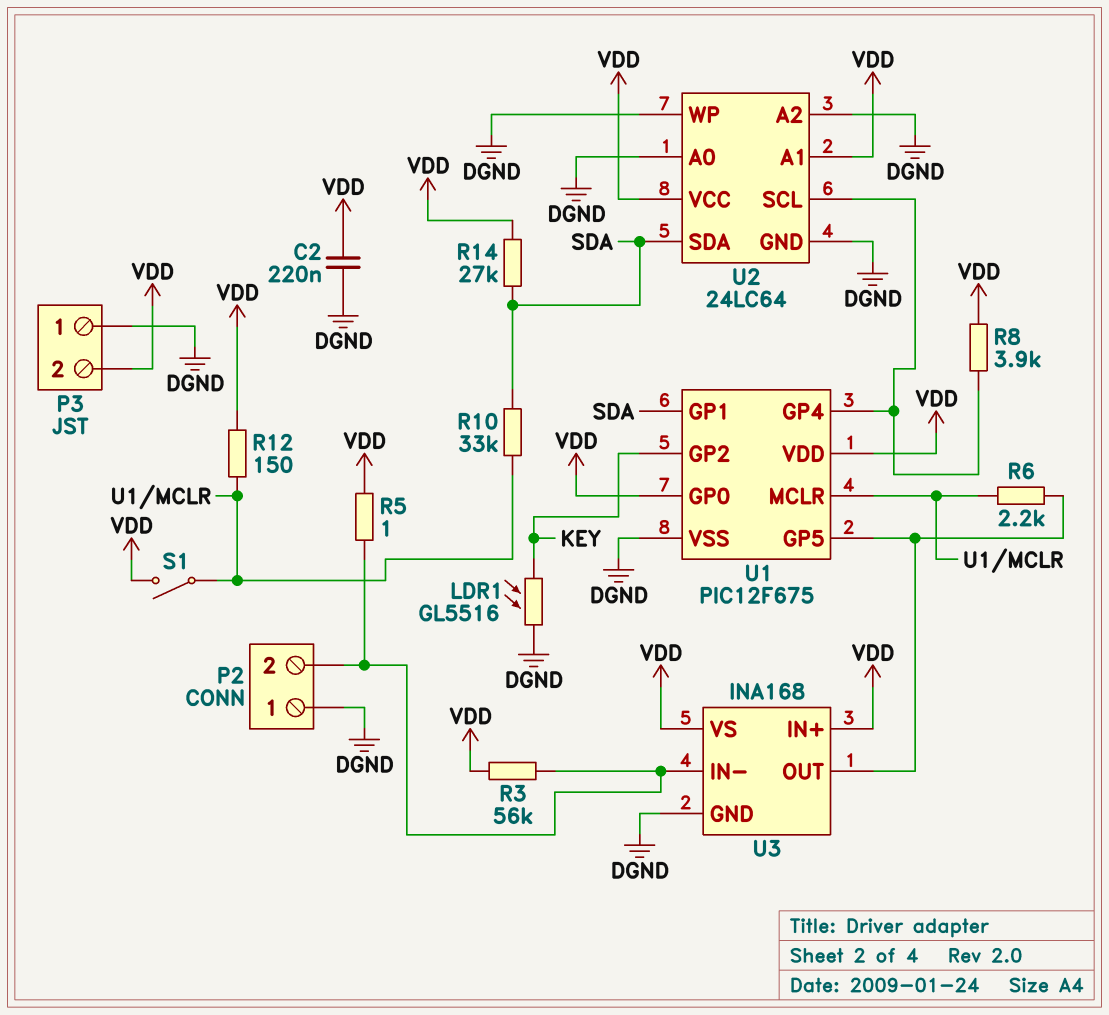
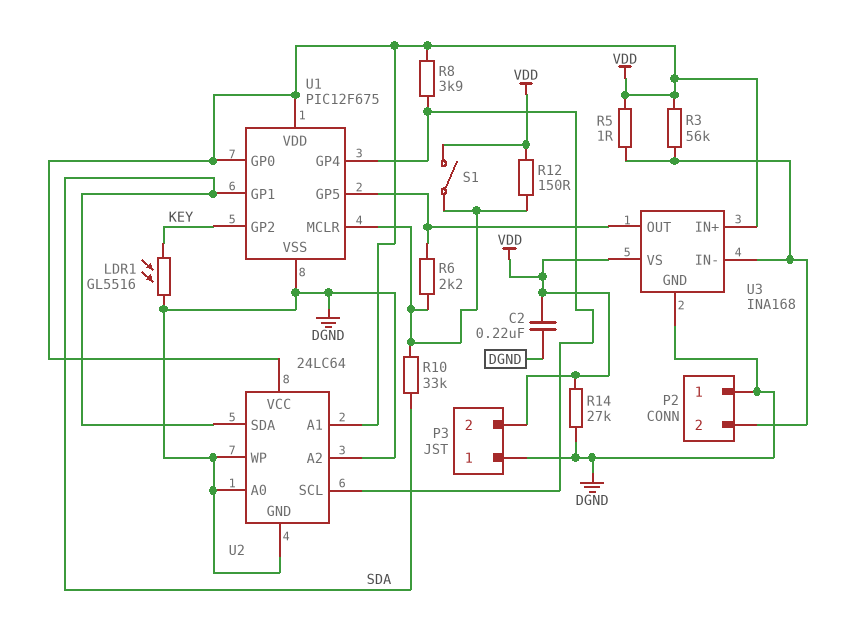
R14: 27k (SDA, VDD) -> 27k (DGND, VDD)

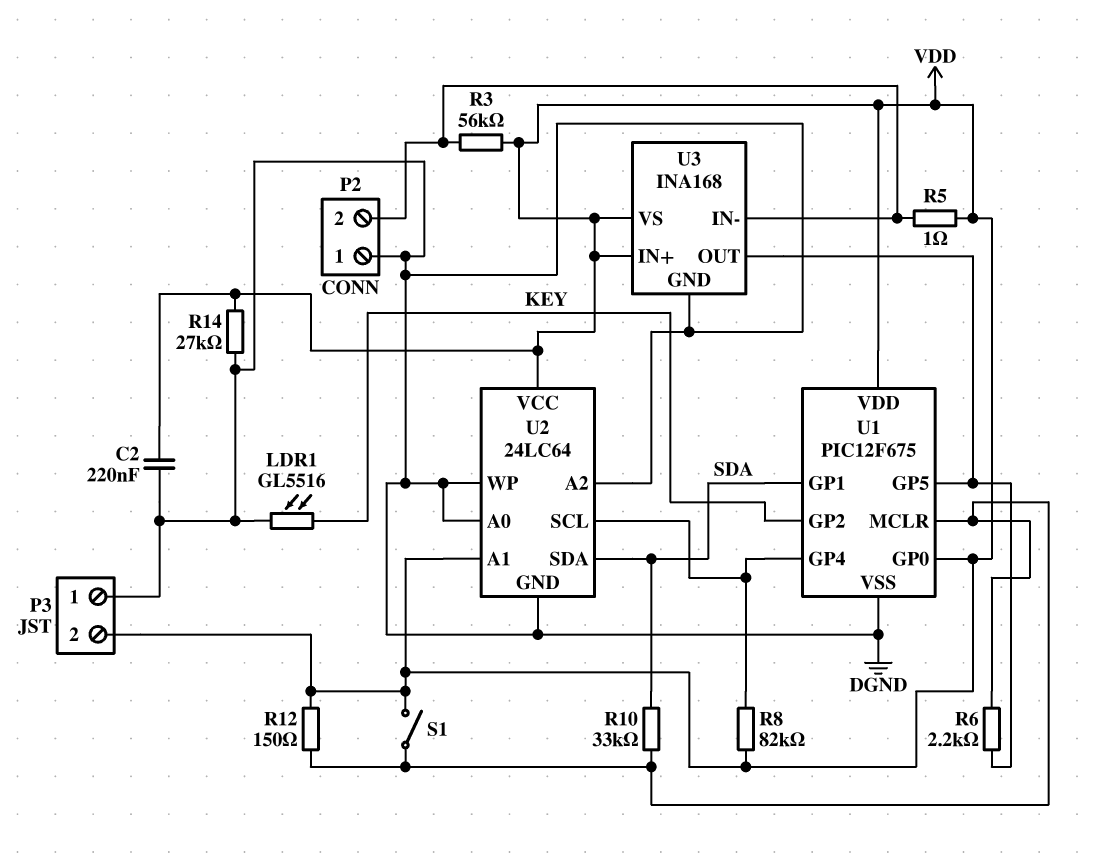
R8: 3.9k (U1/GP4, VDD) -> 82k (U1/GP4, VDD)

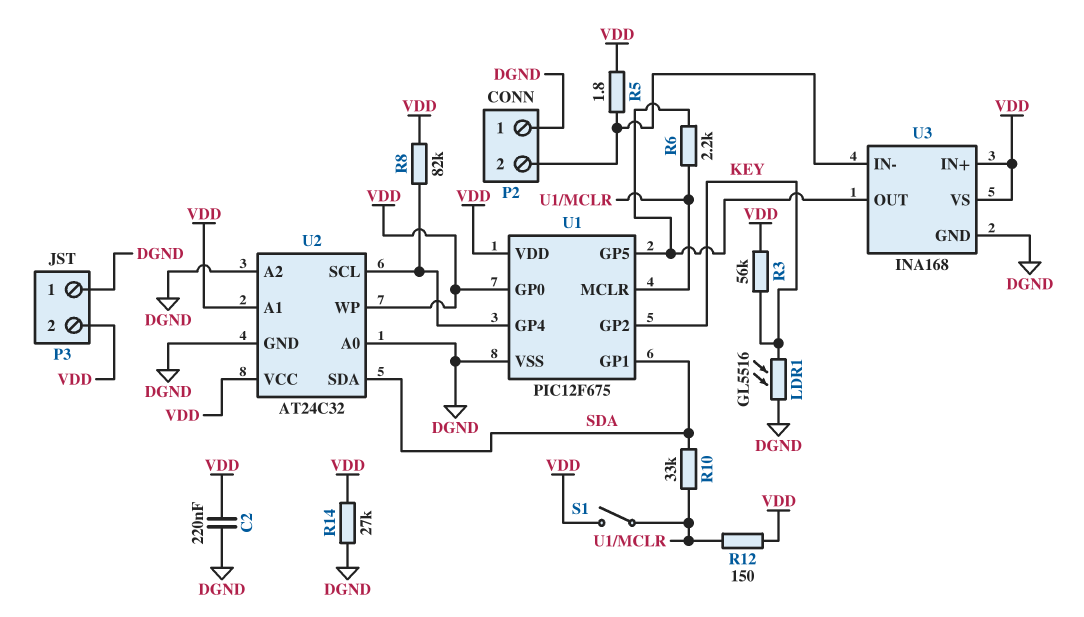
R3: 56k (P2/2, VDD) -> 56k (KEY, VDD)
R5: 1 (P2/2, VDD) -> 1.8 (P2/2, VDD)
U2: 24LC64 -> AT24C32
U2 pin WP: DGND -> VDD

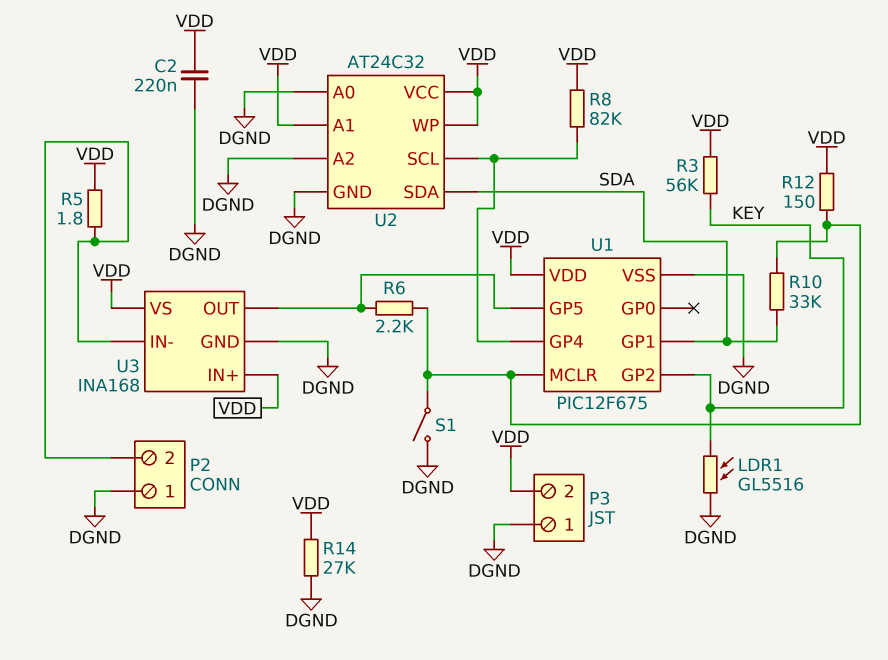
S1: switch (U1/MCLR, VDD) -> switch (DGND, U1/MCLR)
U1 pin GP0: VDD -> none

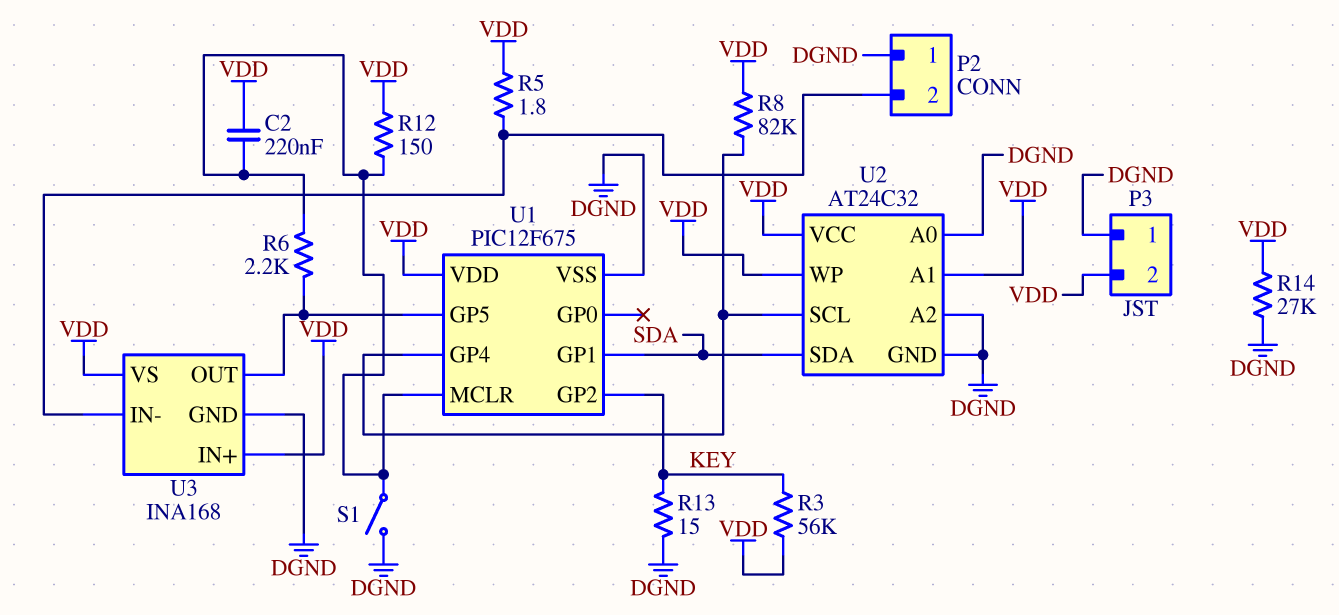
C2: 220nF (DGND, VDD) -> 220nF (U1/MCLR, VDD)
LDR1: GL5516 (DGND, KEY) -> none
R10: 33k (SDA, U1/MCLR) -> none
R13: none -> 15 (DGND, KEY)

